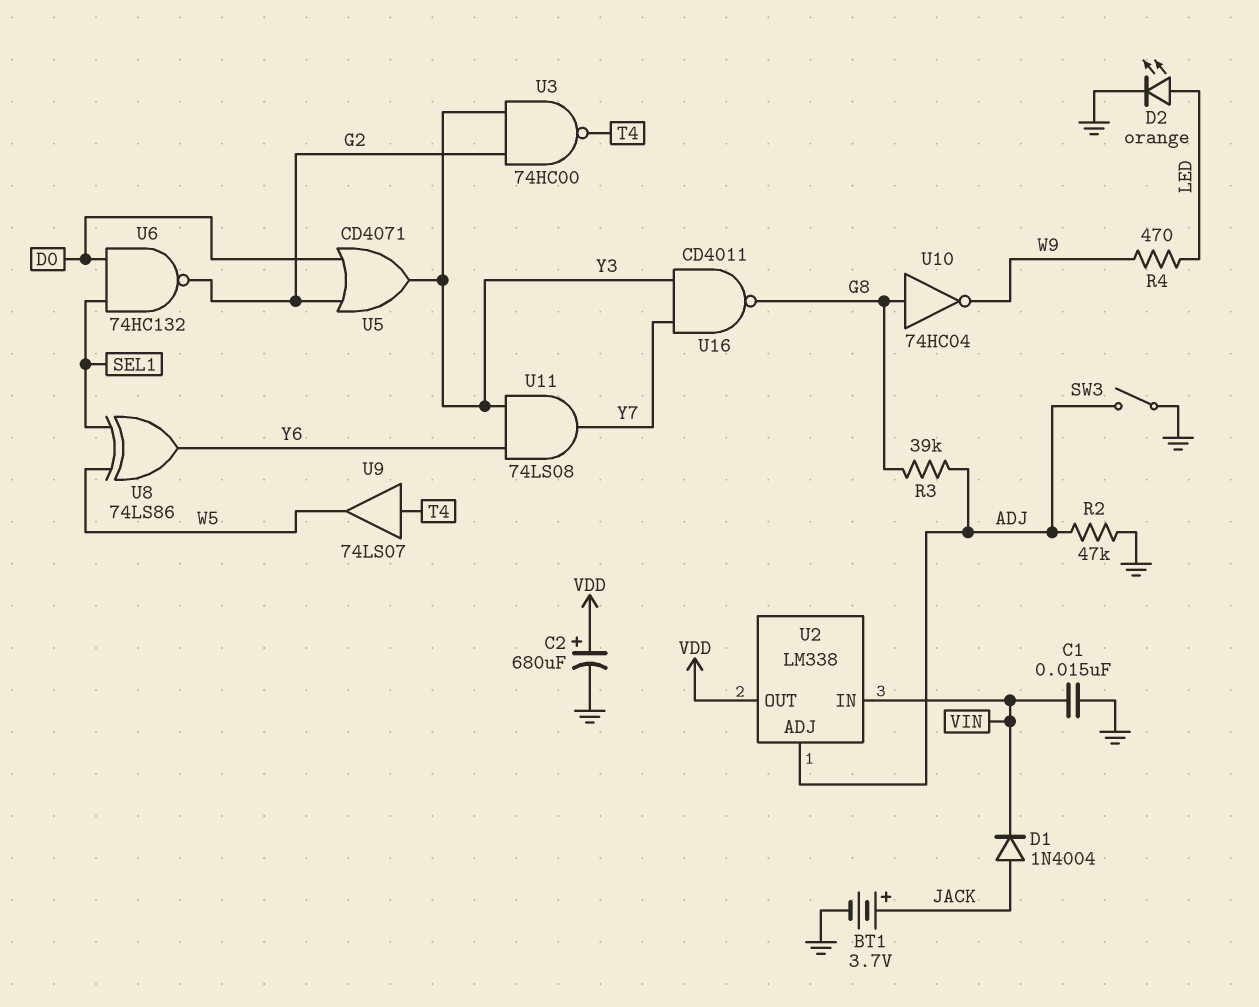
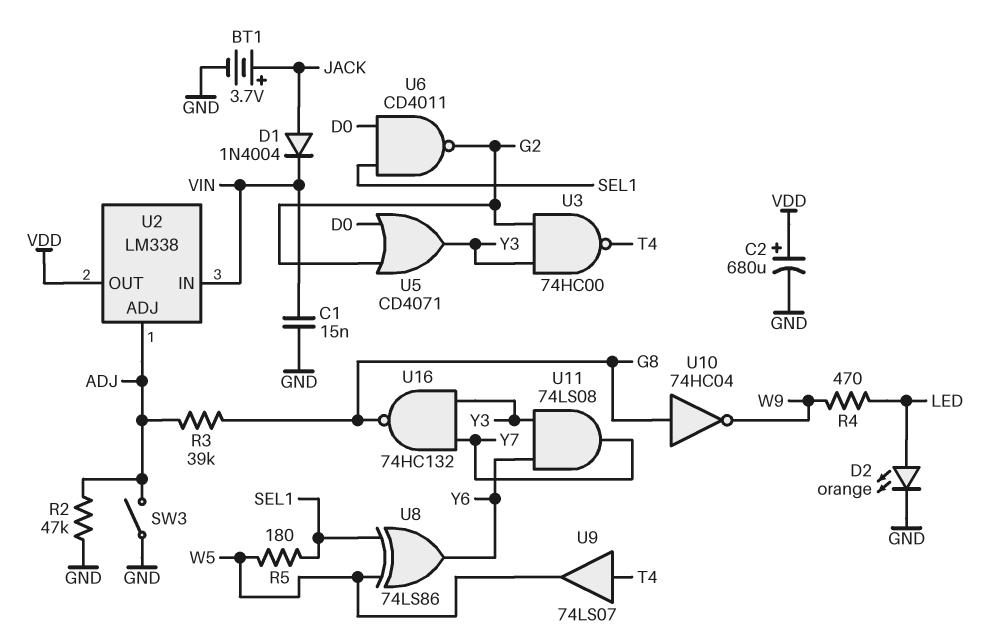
R5: none -> 180 (SEL1, W5)
U6: NAND 74HC132 (in D0, in SEL1, out G2) -> NAND CD4011 (in D0, in SEL1, out G2)
U16: NAND CD4011 (in Y3, in Y7, out G8) -> NAND 74HC132 (in Y3, in Y7, out G8)

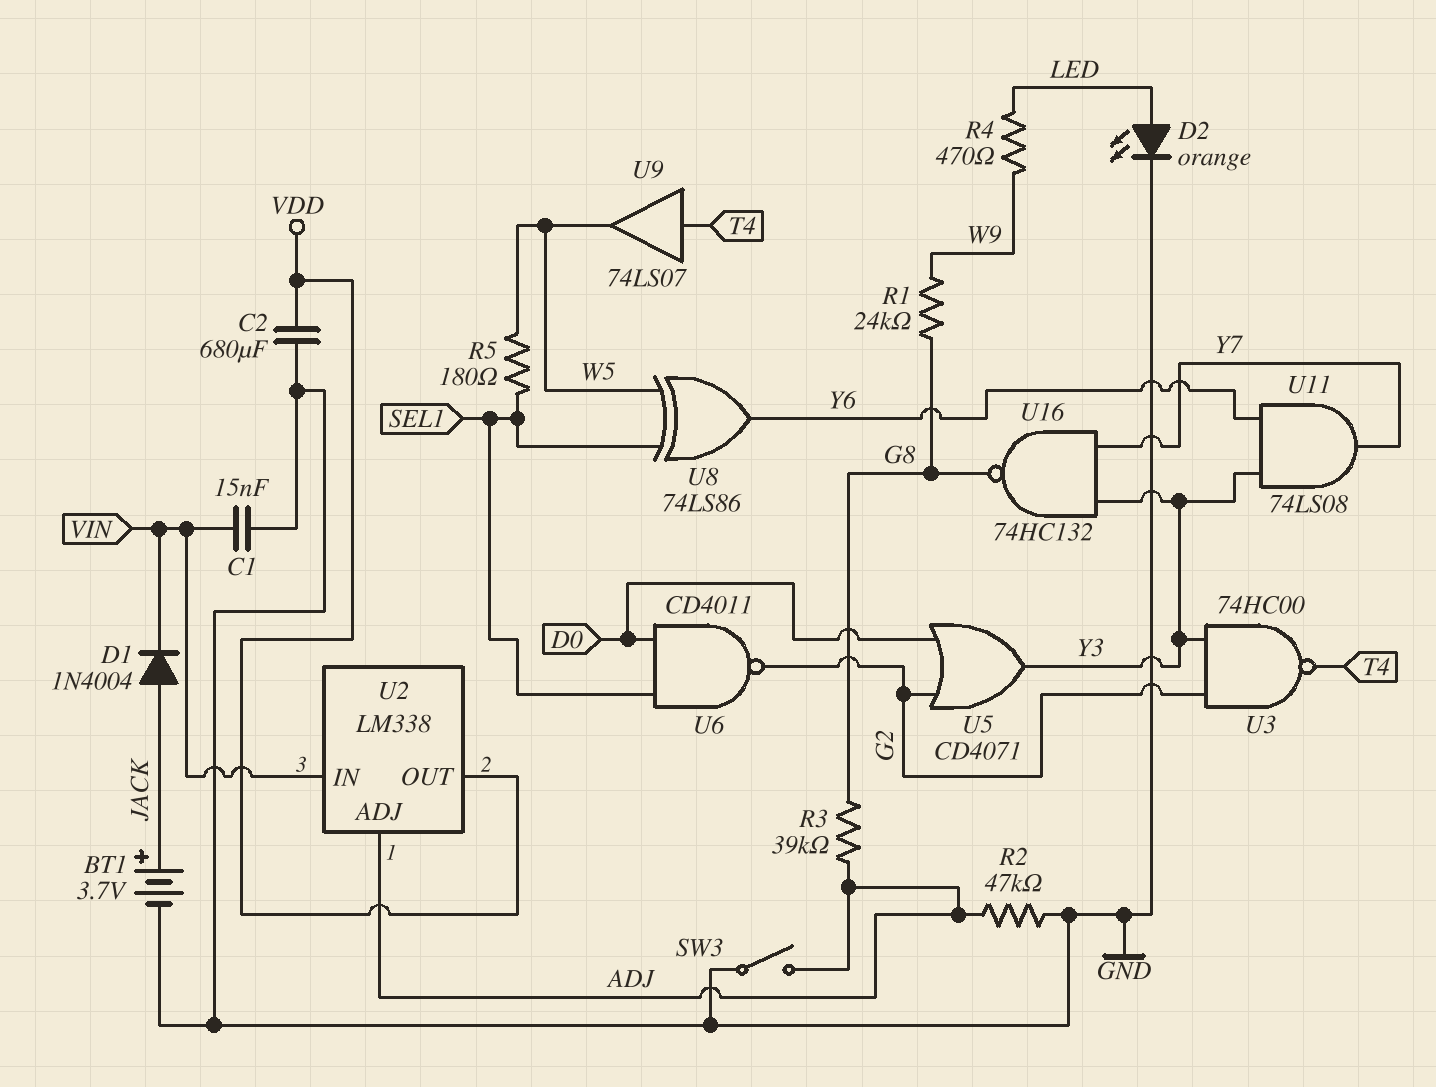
C2: 680uF (plus VDD, minus GND) -> 680uF (GND, VDD)
R1: none -> 24k (G8, W9)
U10: NOT 74HC04 (in G8, out W9) -> none

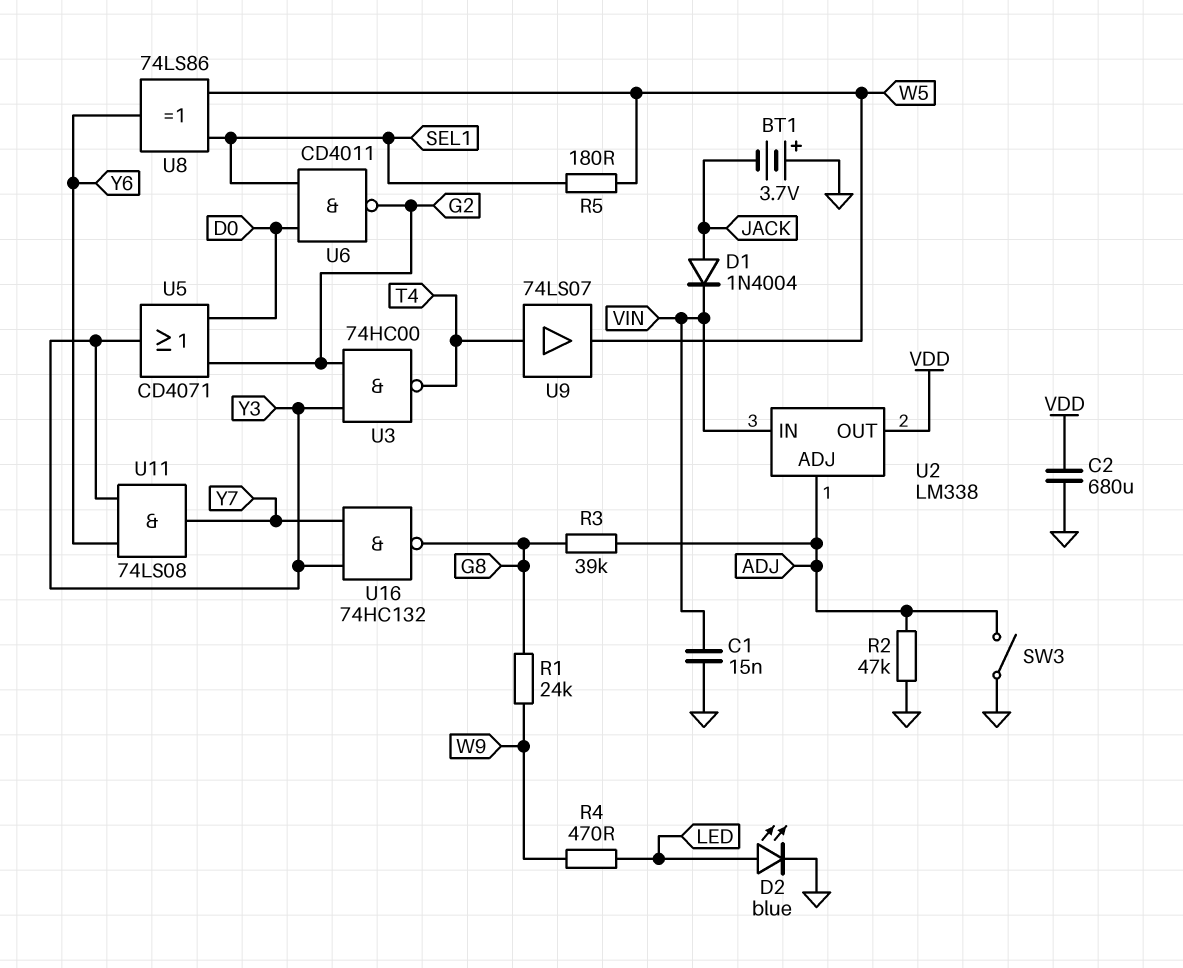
BT1: 3.7V (plus JACK, minus GND) -> 3.7V (plus GND, minus JACK)
D2: LED orange (A LED, K GND) -> LED blue (A LED, K GND)

